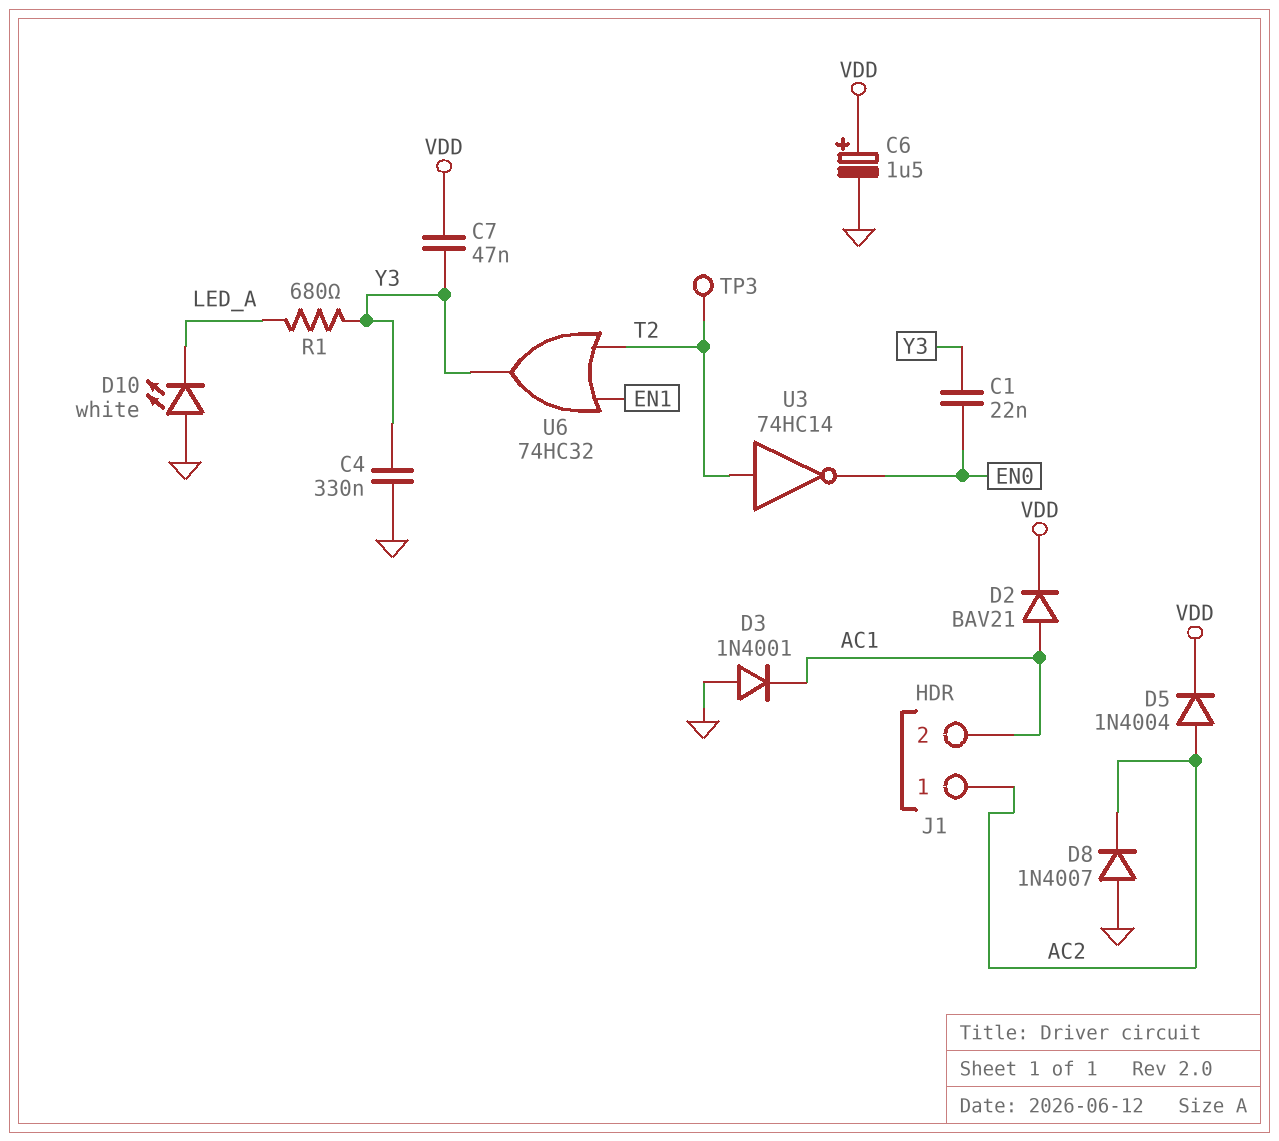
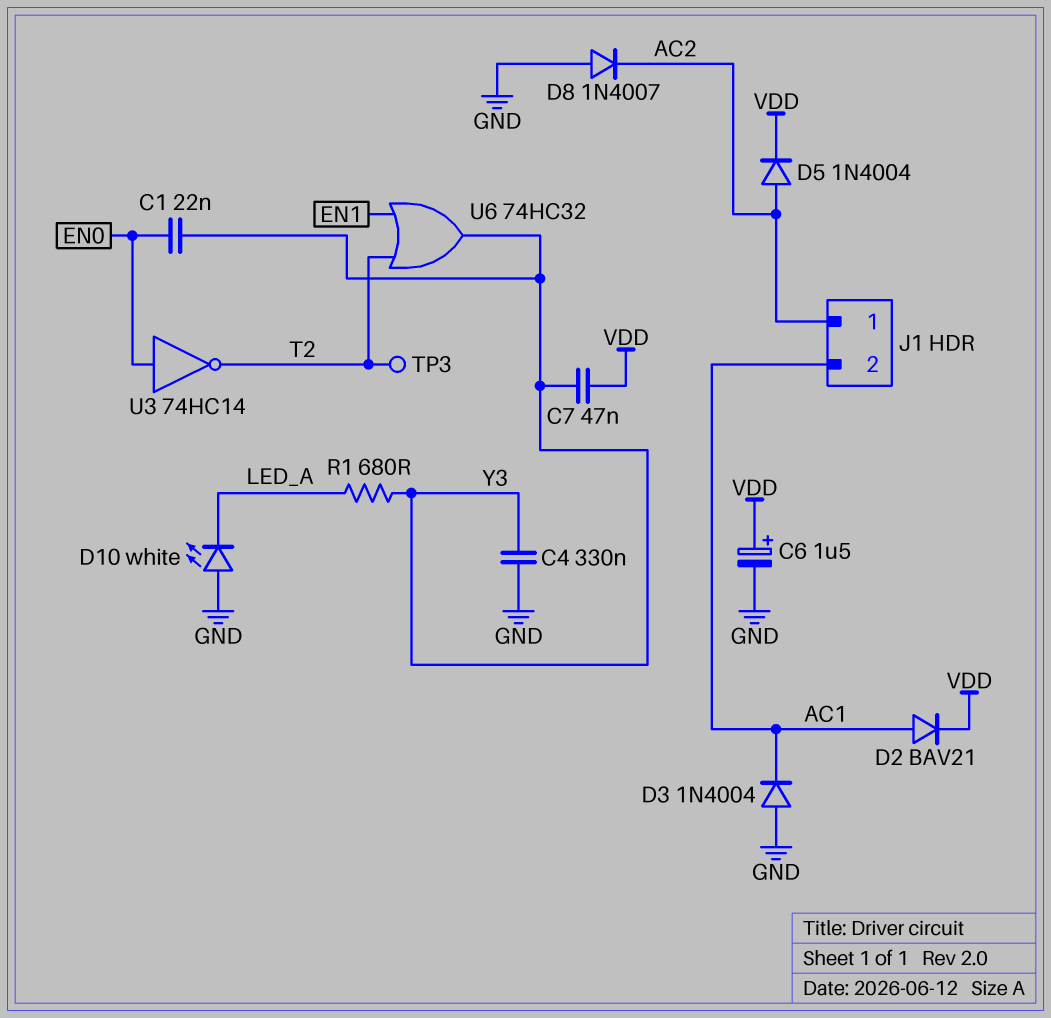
D3: diode 1N4001 (A GND, K AC1) -> diode 1N4004 (A GND, K AC1)
U3: NOT 74HC14 (in T2, out EN0) -> NOT 74HC14 (in EN0, out T2)

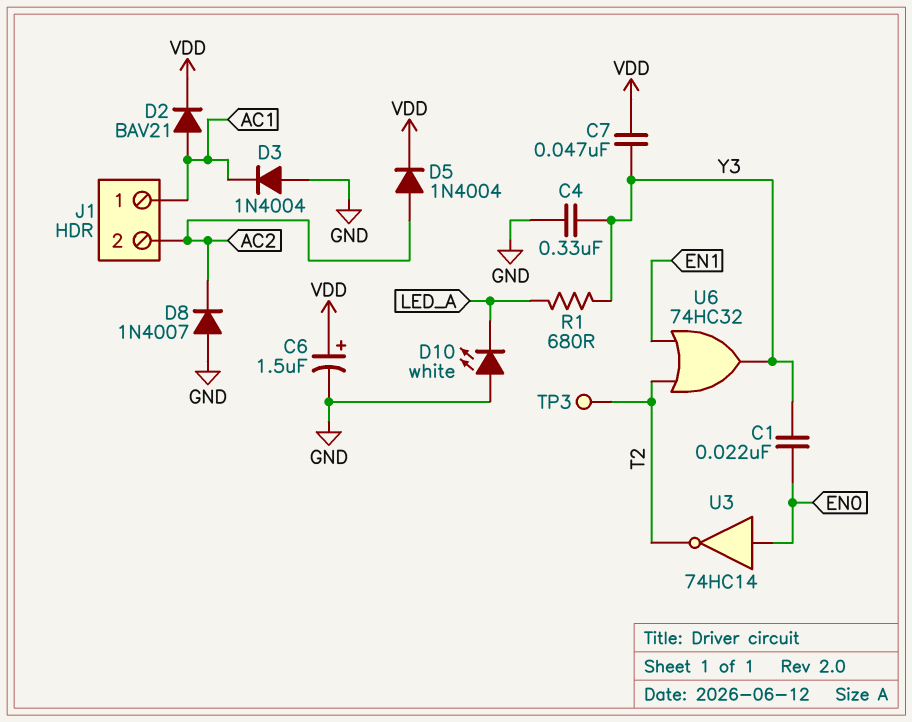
J1 pin 1: AC2 -> AC1
J1 pin 2: AC1 -> AC2

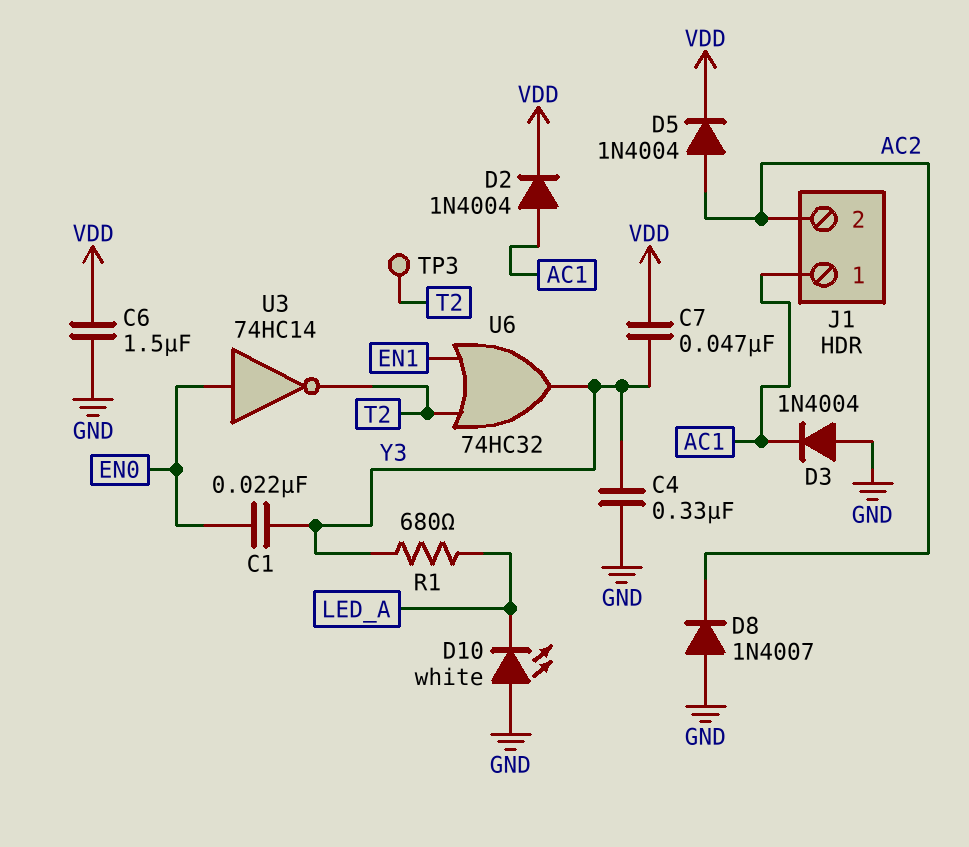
C6: 1.5uF (plus VDD, minus GND) -> 1.5uF (GND, VDD)
D2: diode BAV21 (A AC1, K VDD) -> diode 1N4004 (A AC1, K VDD)

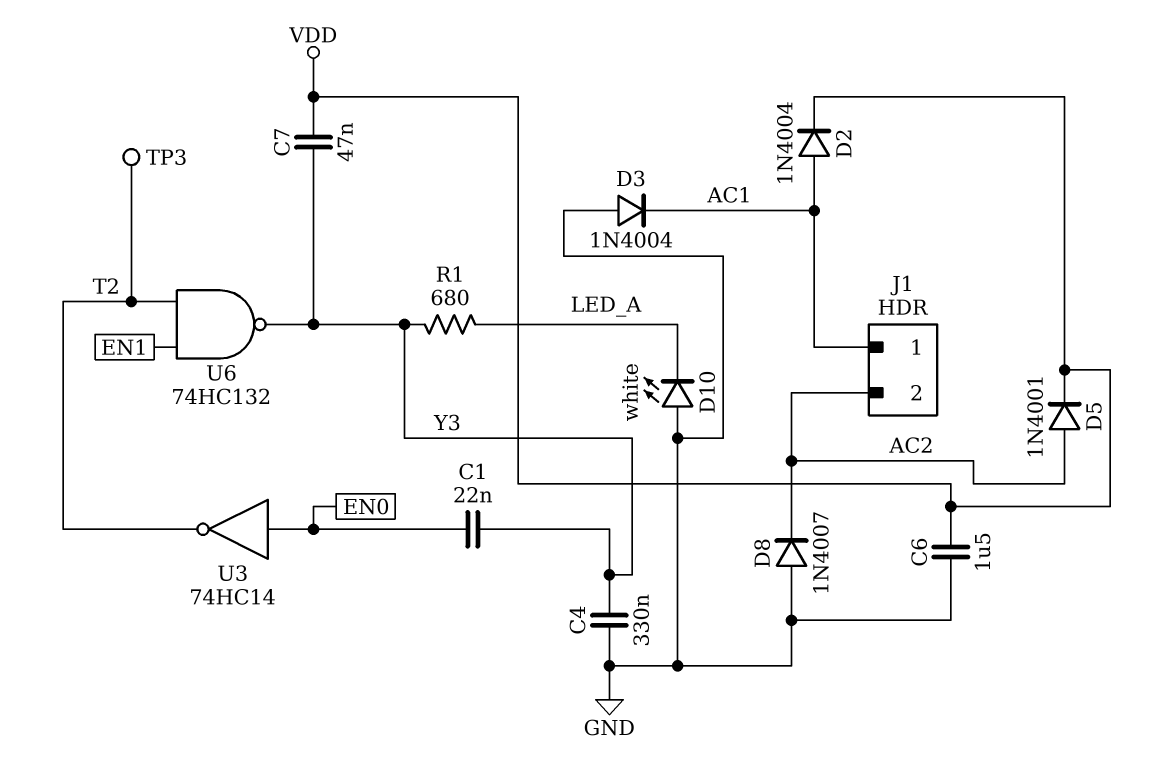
D5: diode 1N4004 (A AC2, K VDD) -> diode 1N4001 (A AC2, K VDD)
U6: OR 74HC32 (in EN1, in T2, out Y3) -> NAND 74HC132 (in EN1, in T2, out Y3)

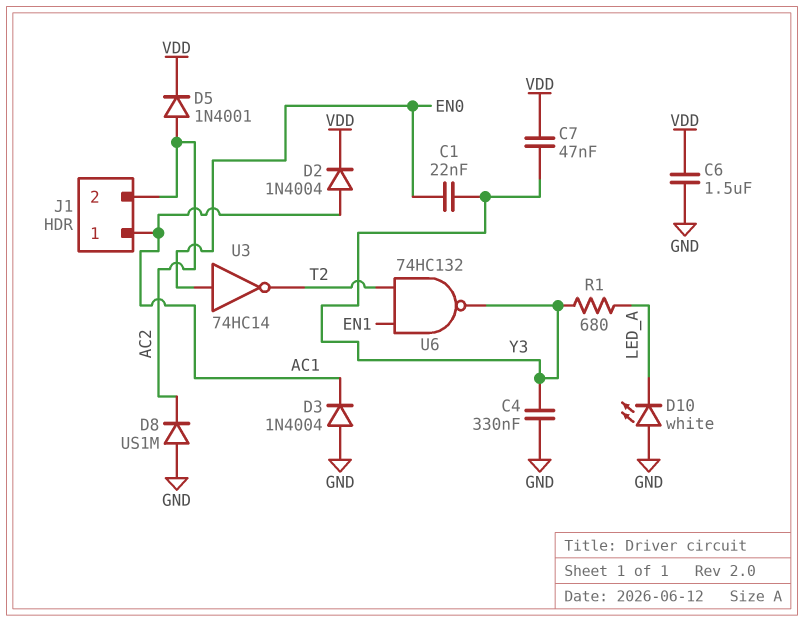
D8: diode 1N4007 (A GND, K AC2) -> diode US1M (A GND, K AC2)
TP3: test point (T2) -> none

